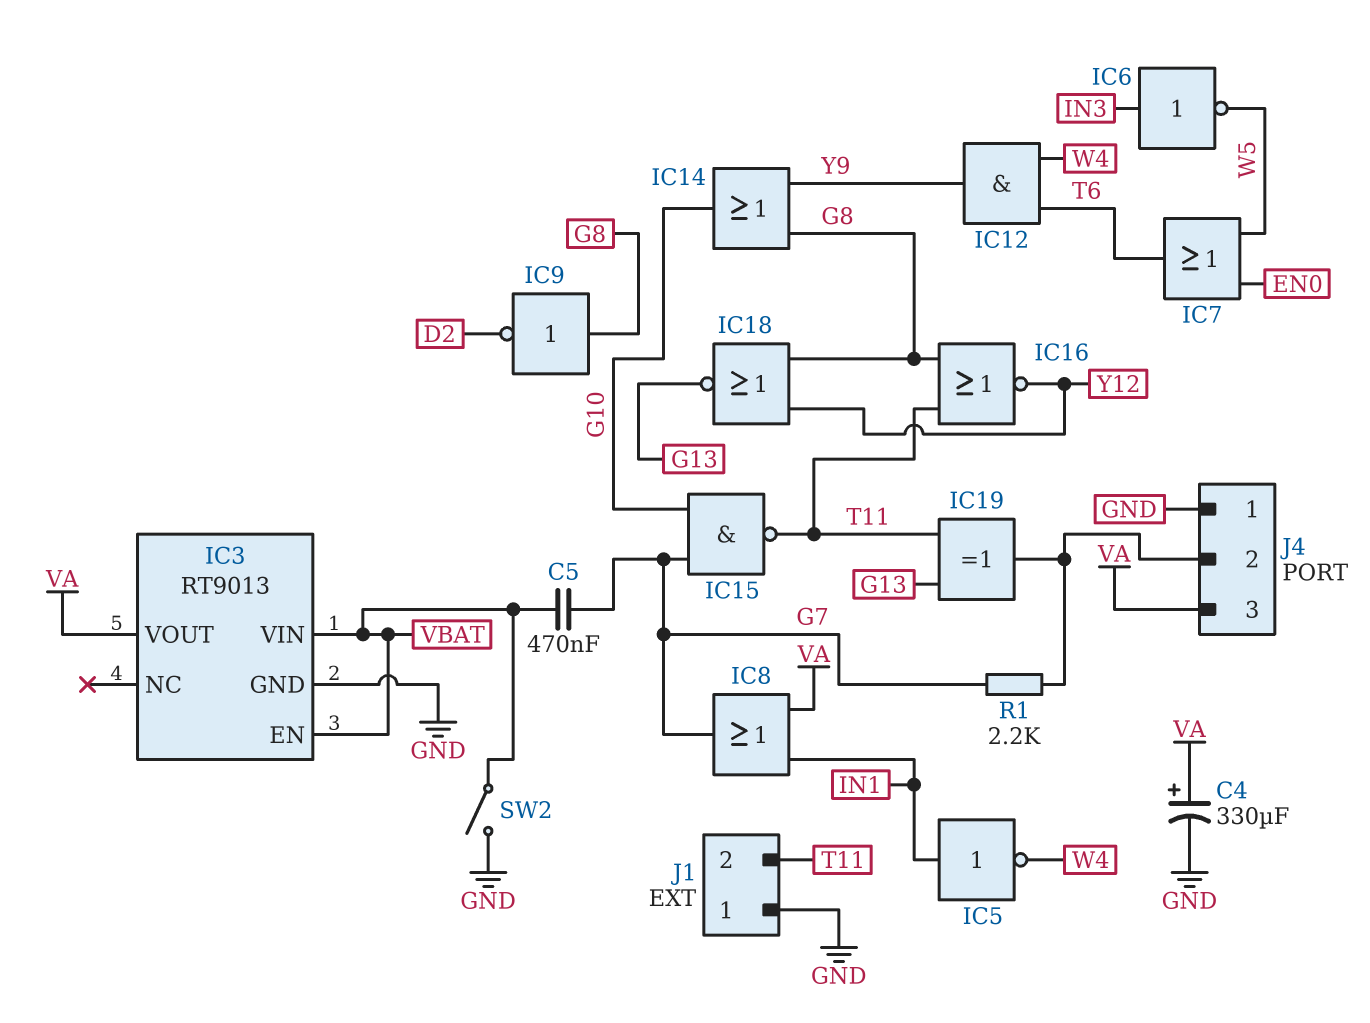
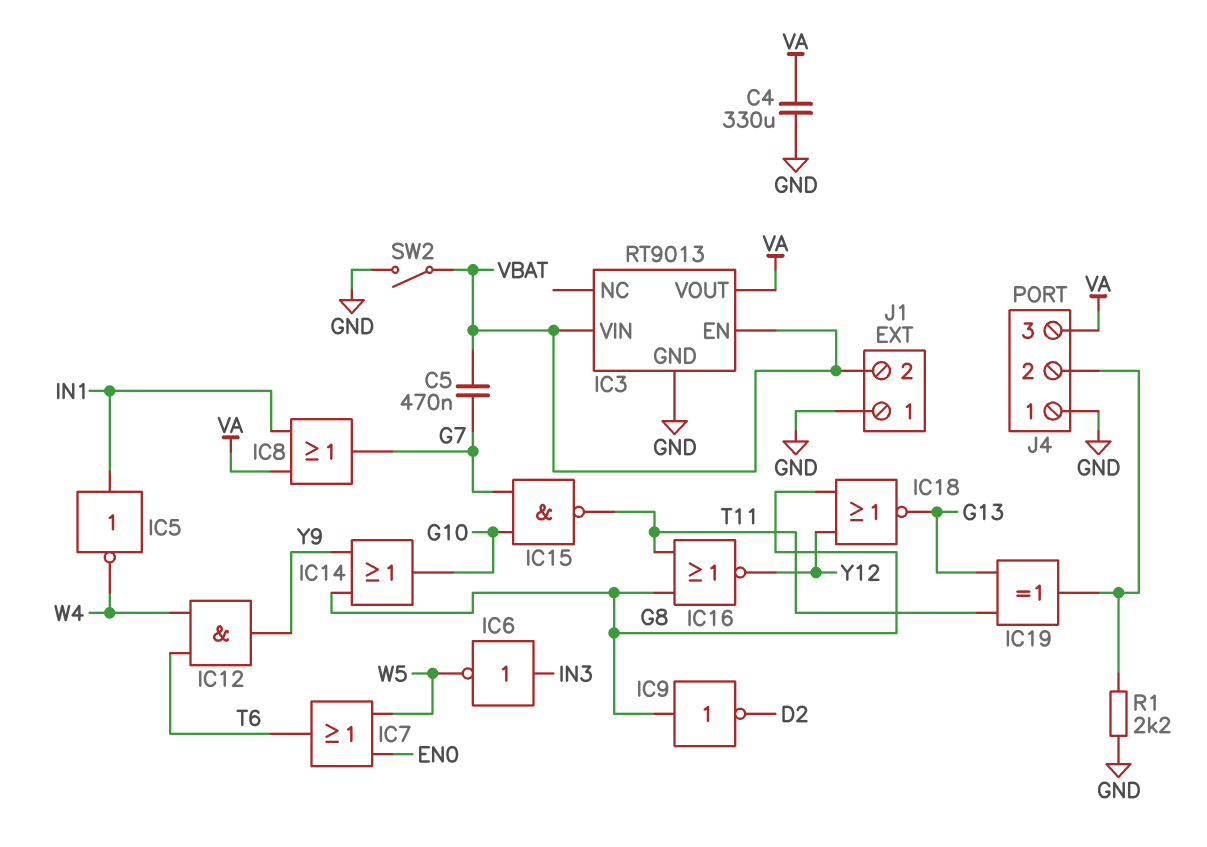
C4: 330uF (plus VA, minus GND) -> 330uF (GND, VA)
J1 pin 2: T11 -> VBAT
R1: 2.2k (G7, J4/2) -> 2.2k (GND, J4/2)

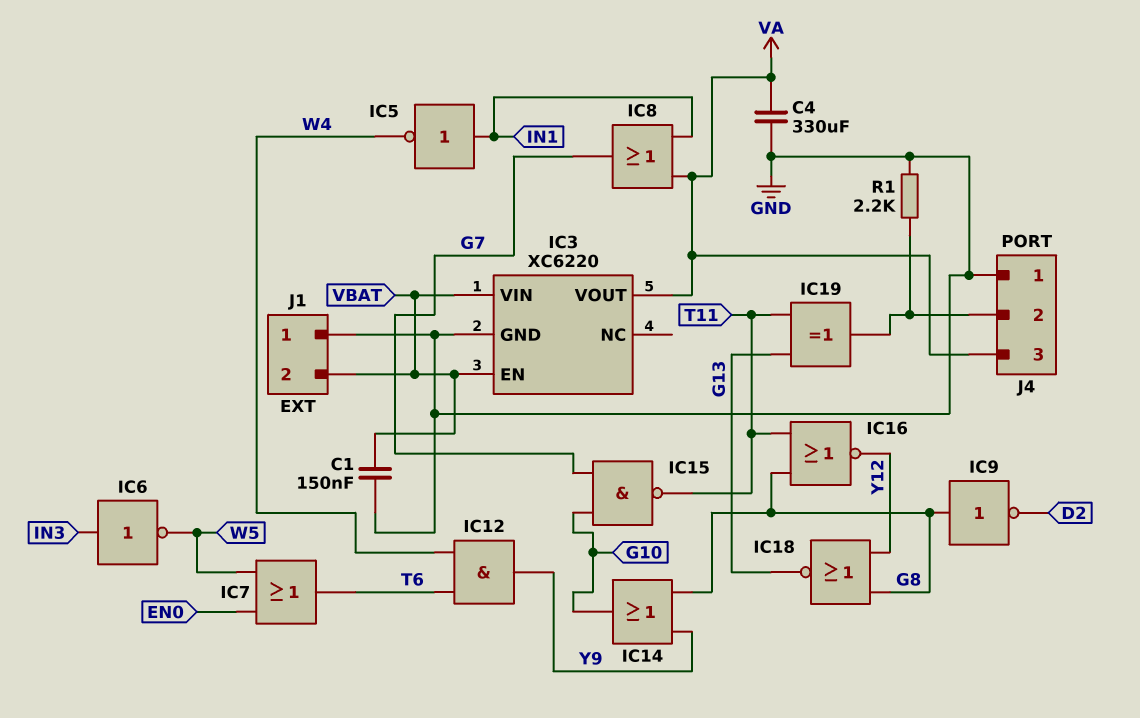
C1: none -> 150nF (GND, VBAT)
C5: 470nF (G7, VBAT) -> none
IC3: RT9013 -> XC6220
SW2: switch (GND, VBAT) -> none

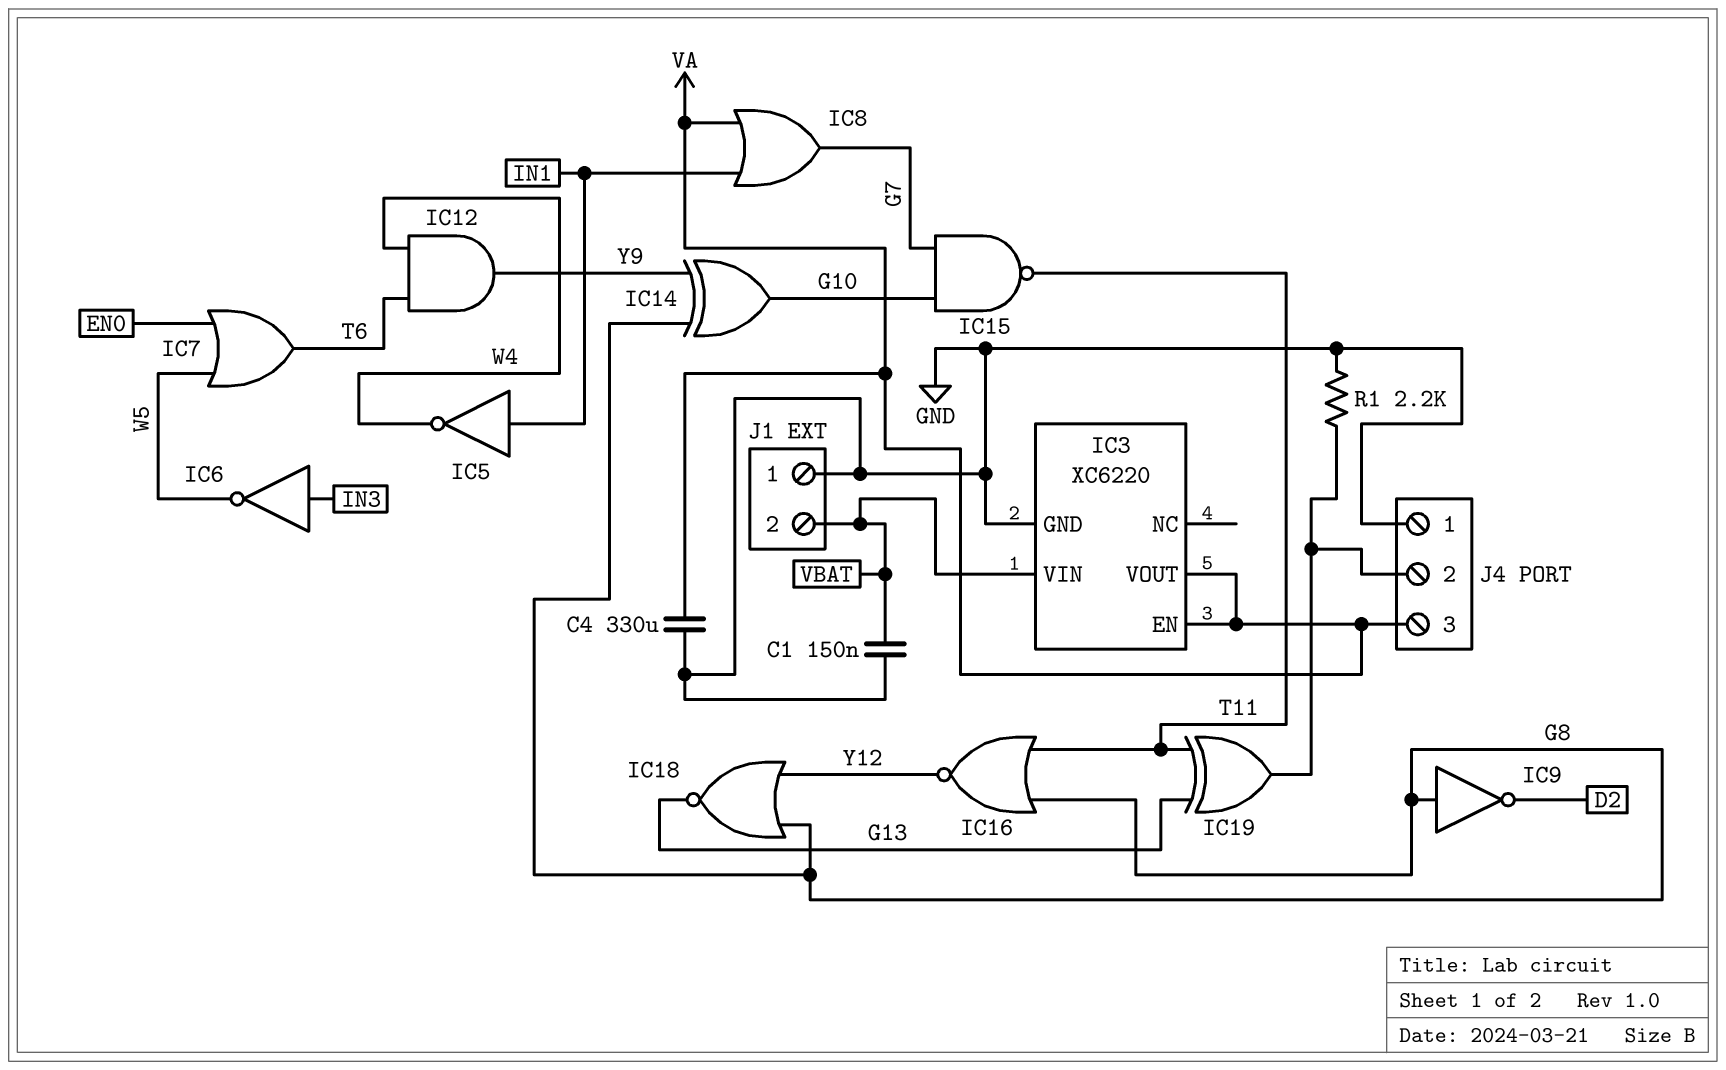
IC3 pin EN: VBAT -> VA
IC14: OR (in G8, in Y9, out G10) -> XOR (in G8, in Y9, out G10)

